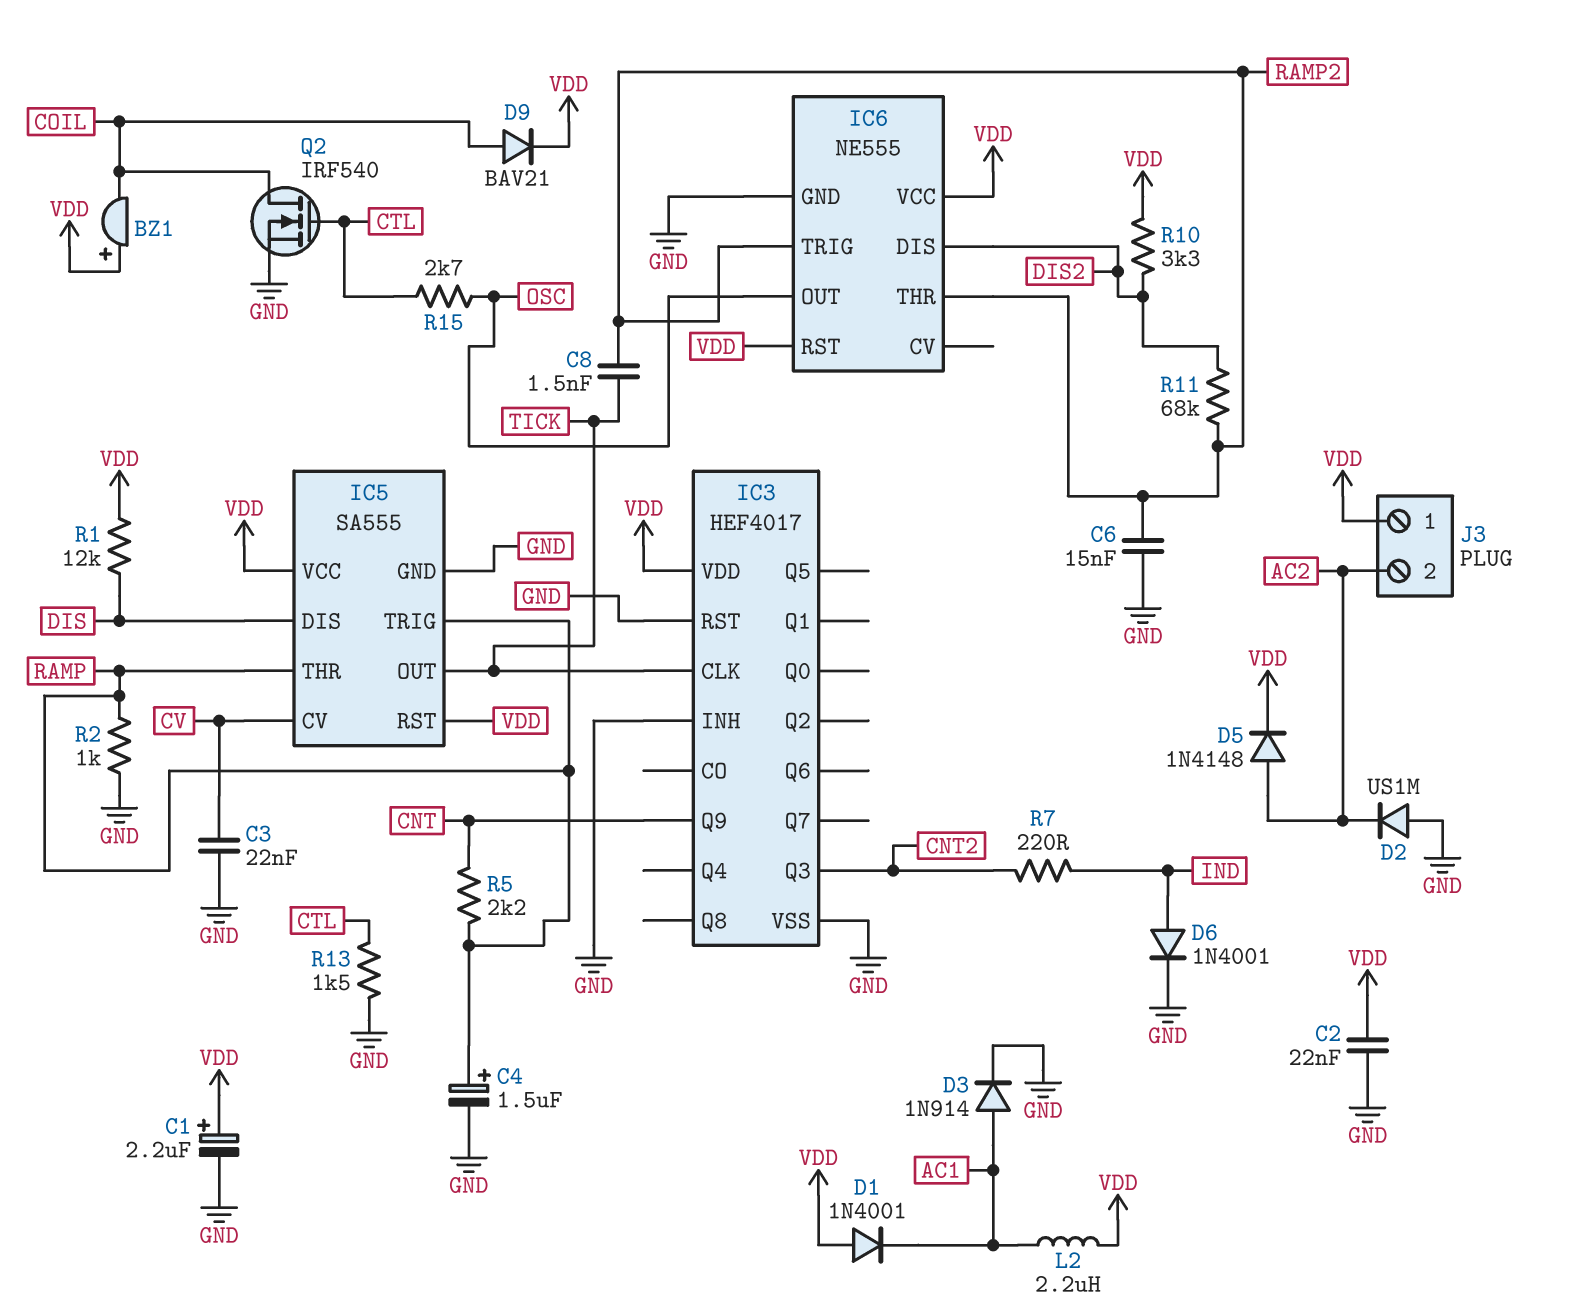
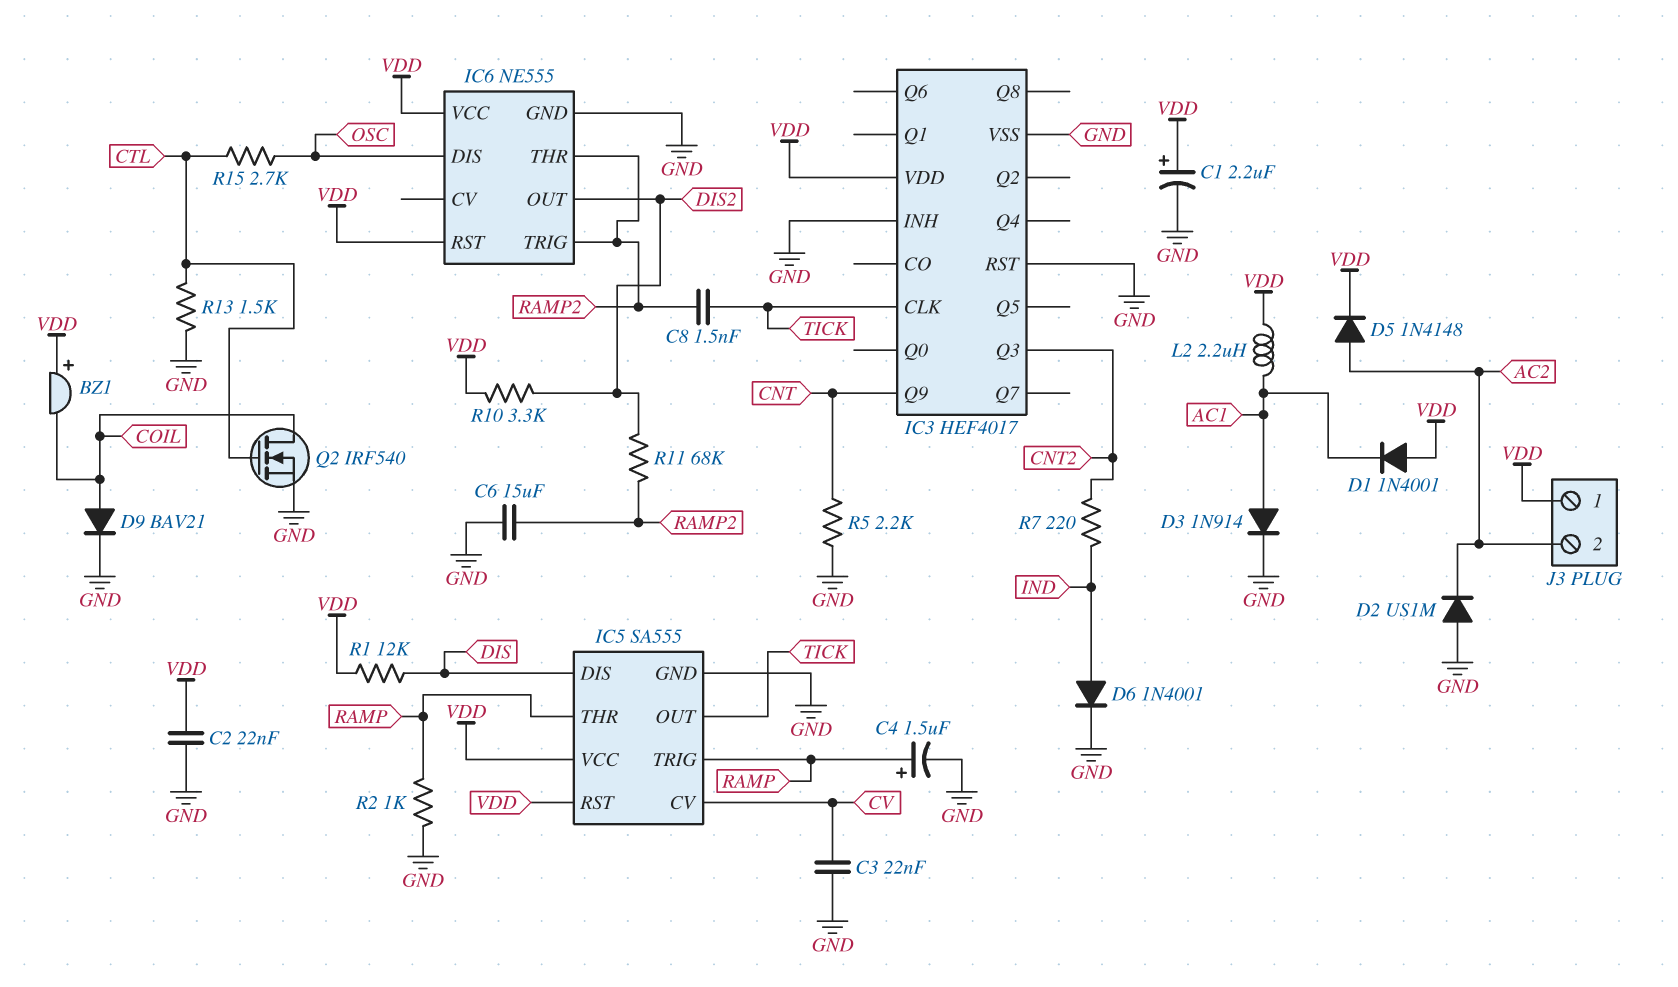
C6: 15nF (GND, RAMP2) -> 15uF (GND, RAMP2)
D9: diode BAV21 (A COIL, K VDD) -> diode BAV21 (A COIL, K GND)
IC6 pin DIS: DIS2 -> OSC
IC6 pin OUT: OSC -> DIS2
R5: 2.2k (CNT, RAMP) -> 2.2k (CNT, GND)

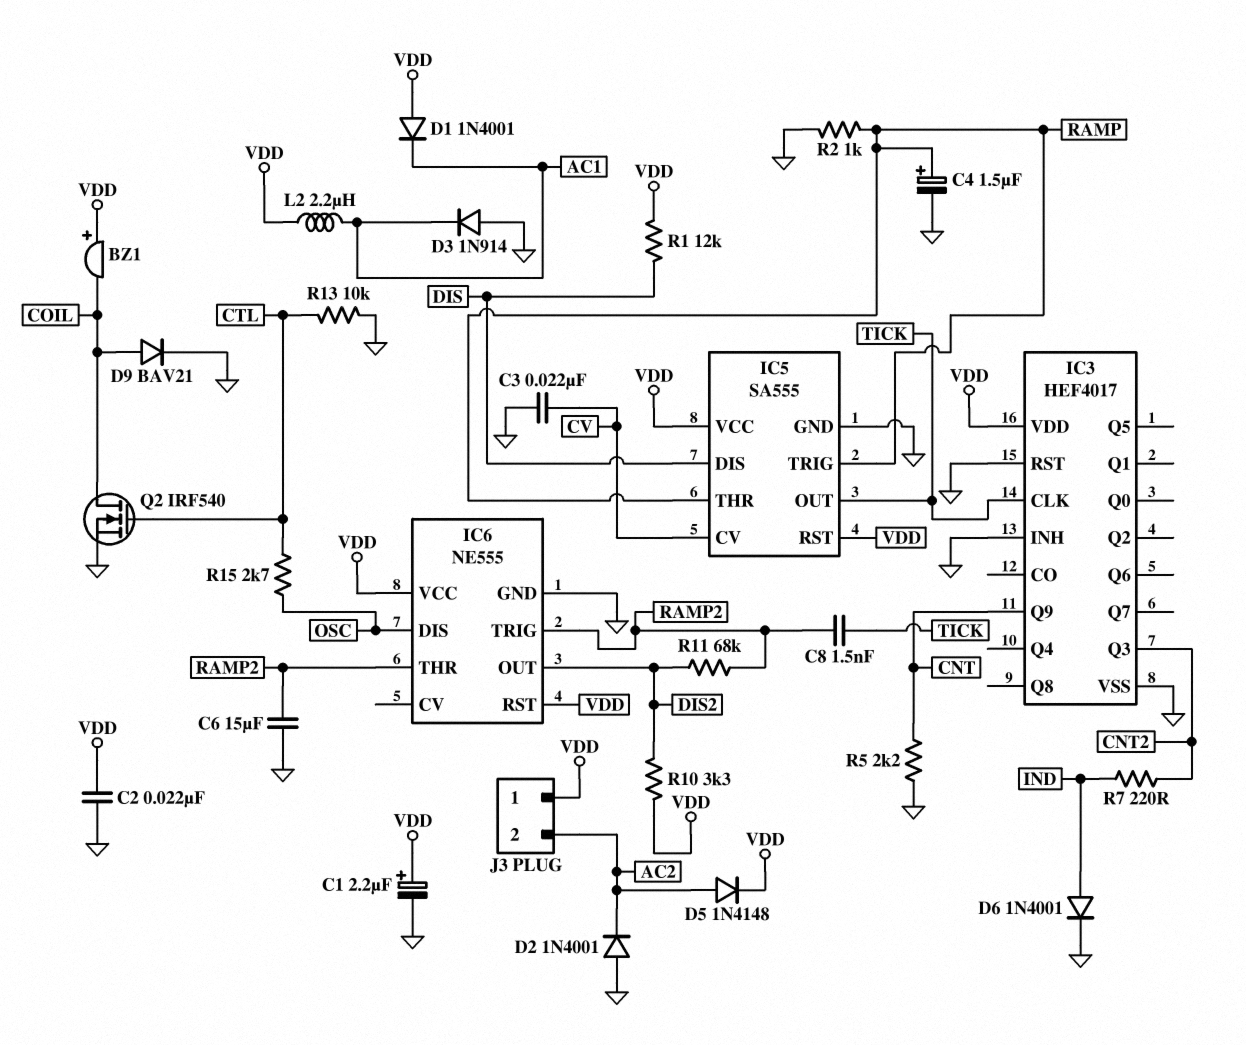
D2: diode US1M (A GND, K AC2) -> diode 1N4001 (A GND, K AC2)
D3: diode 1N914 (A AC1, K GND) -> diode 1N914 (A GND, K AC1)
R13: 1.5k (CTL, GND) -> 10k (CTL, GND)

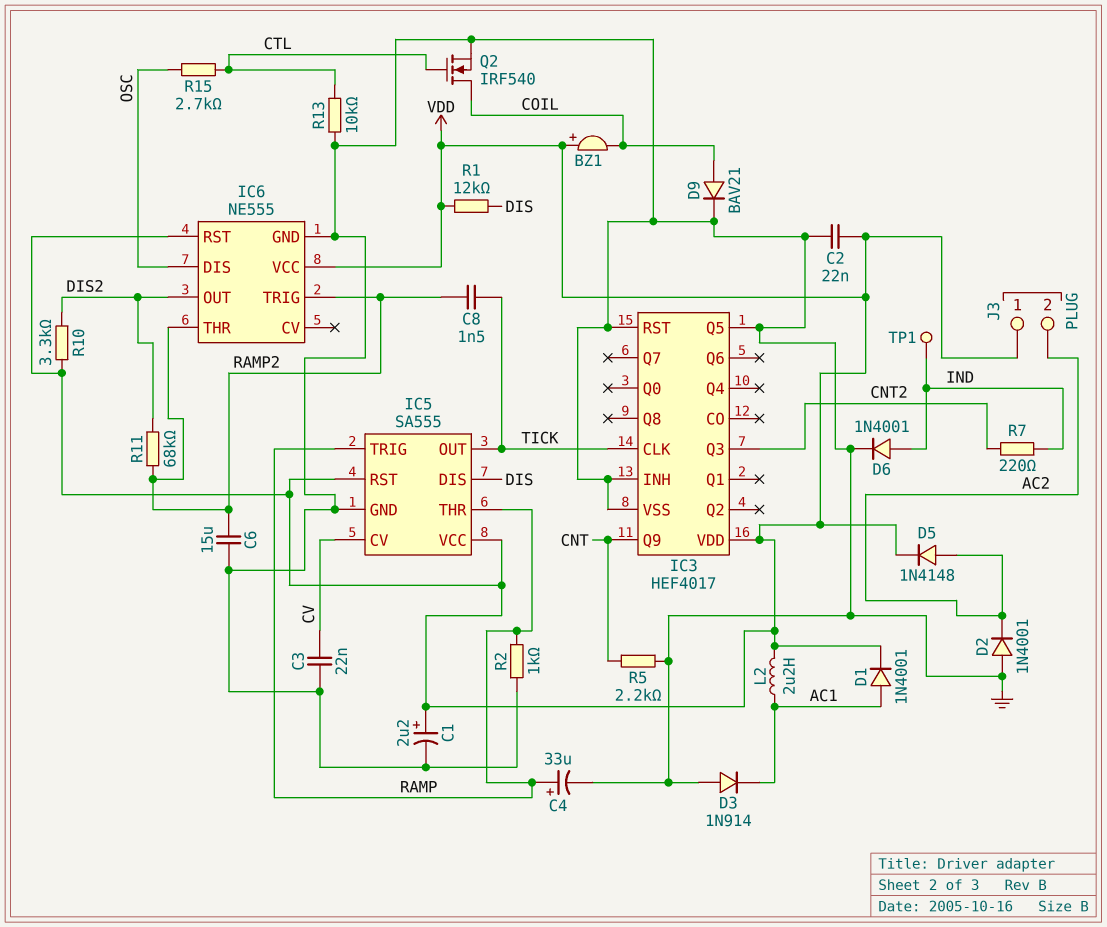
C4: 1.5uF (plus RAMP, minus GND) -> 33uF (plus RAMP, minus GND)
D1: diode 1N4001 (A VDD, K AC1) -> diode 1N4001 (A AC1, K VDD)
IC3 pin Q5: none -> GND
TP1: none -> test point (IND)

